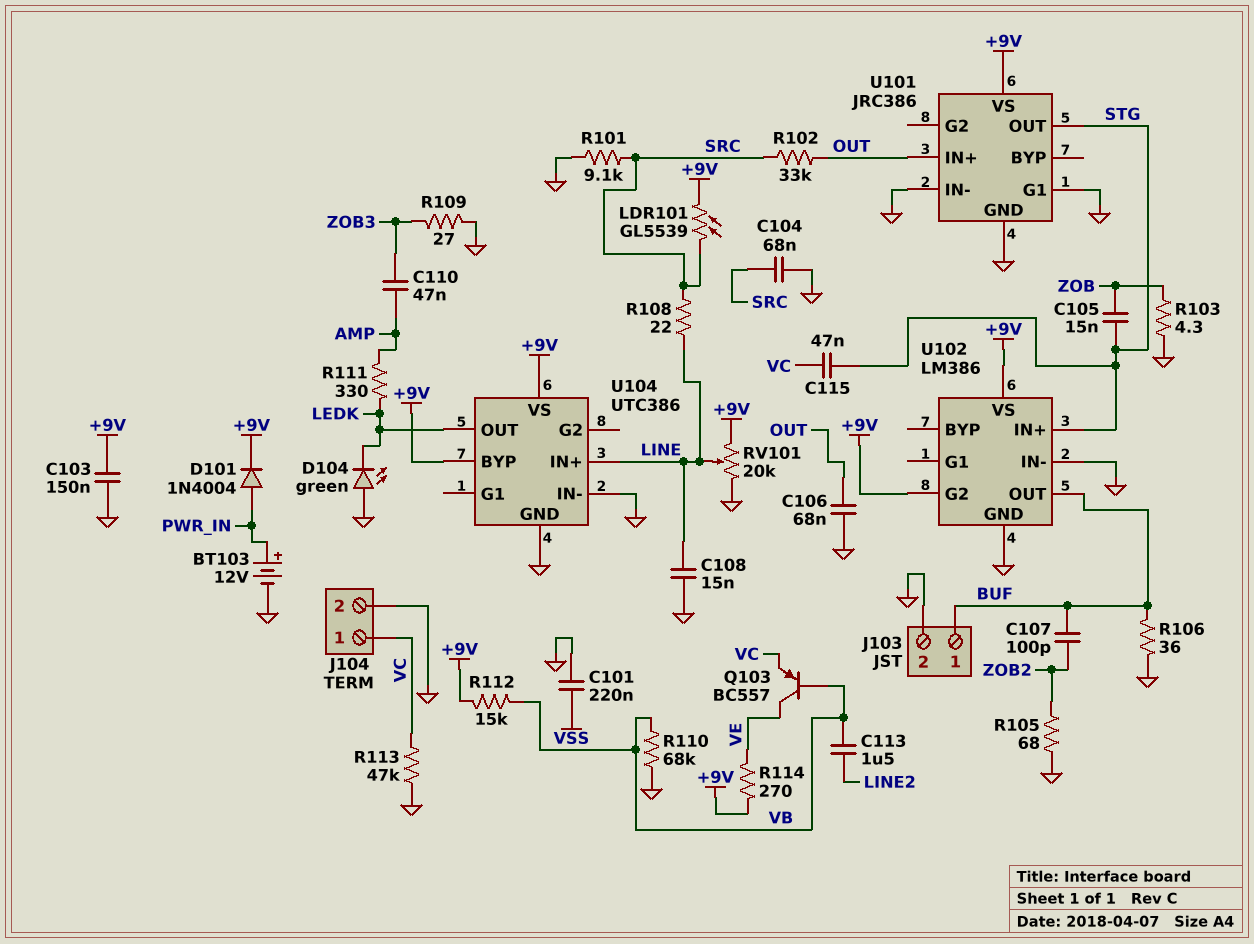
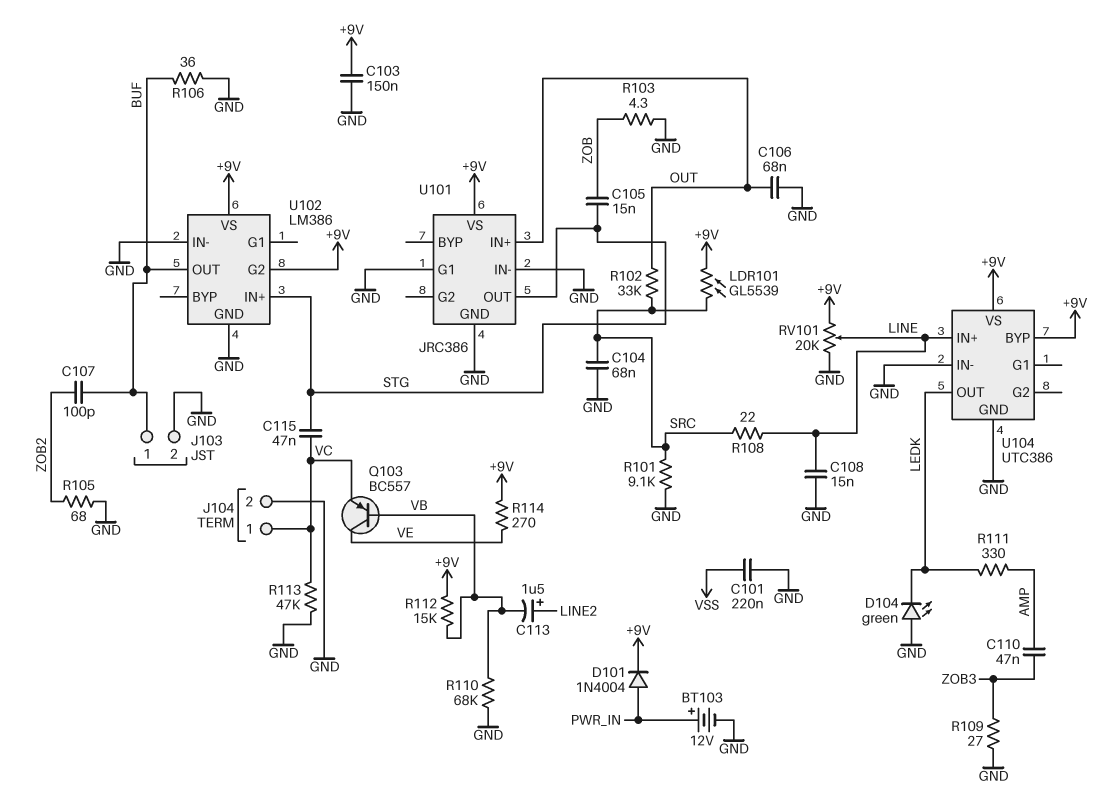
C113: 1.5uF (LINE2, VB) -> 1.5uF (plus LINE2, minus VB)

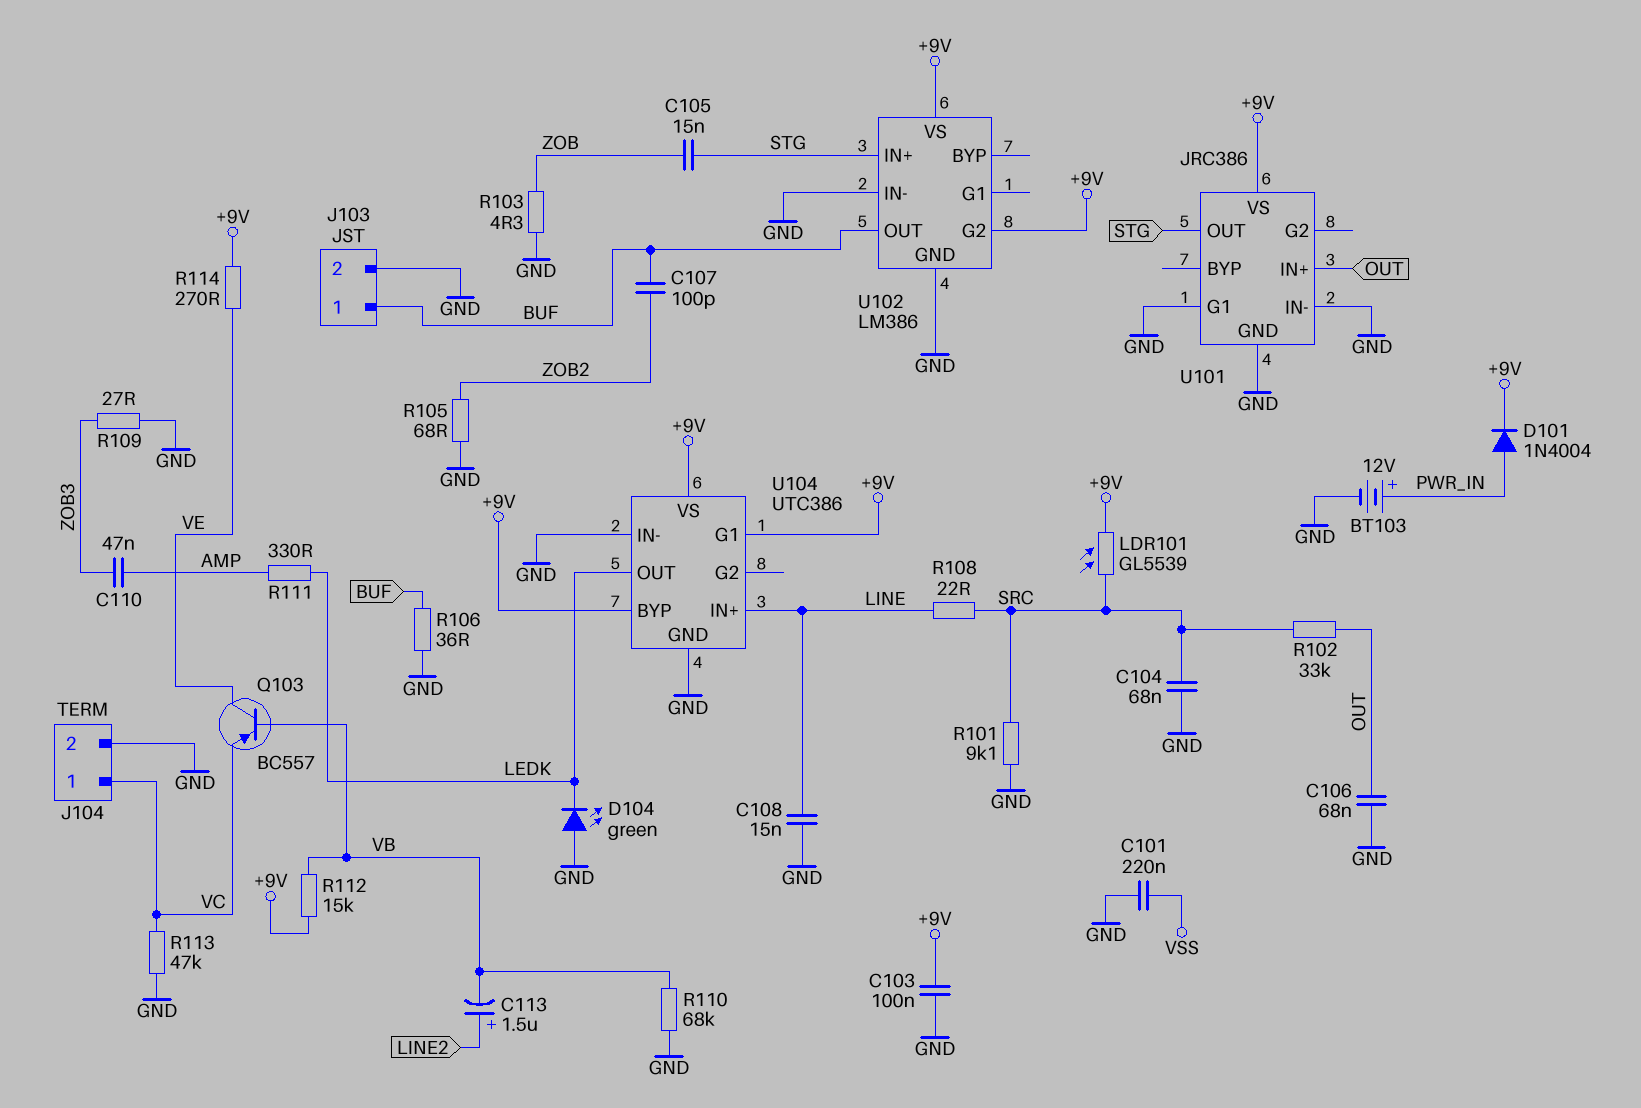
C103: 150nF (+9V, GND) -> 100nF (+9V, GND)
C115: 47nF (STG, VC) -> none
RV101: 20k (+9V, GND, wiper LINE) -> none
U104 pin G1: none -> +9V

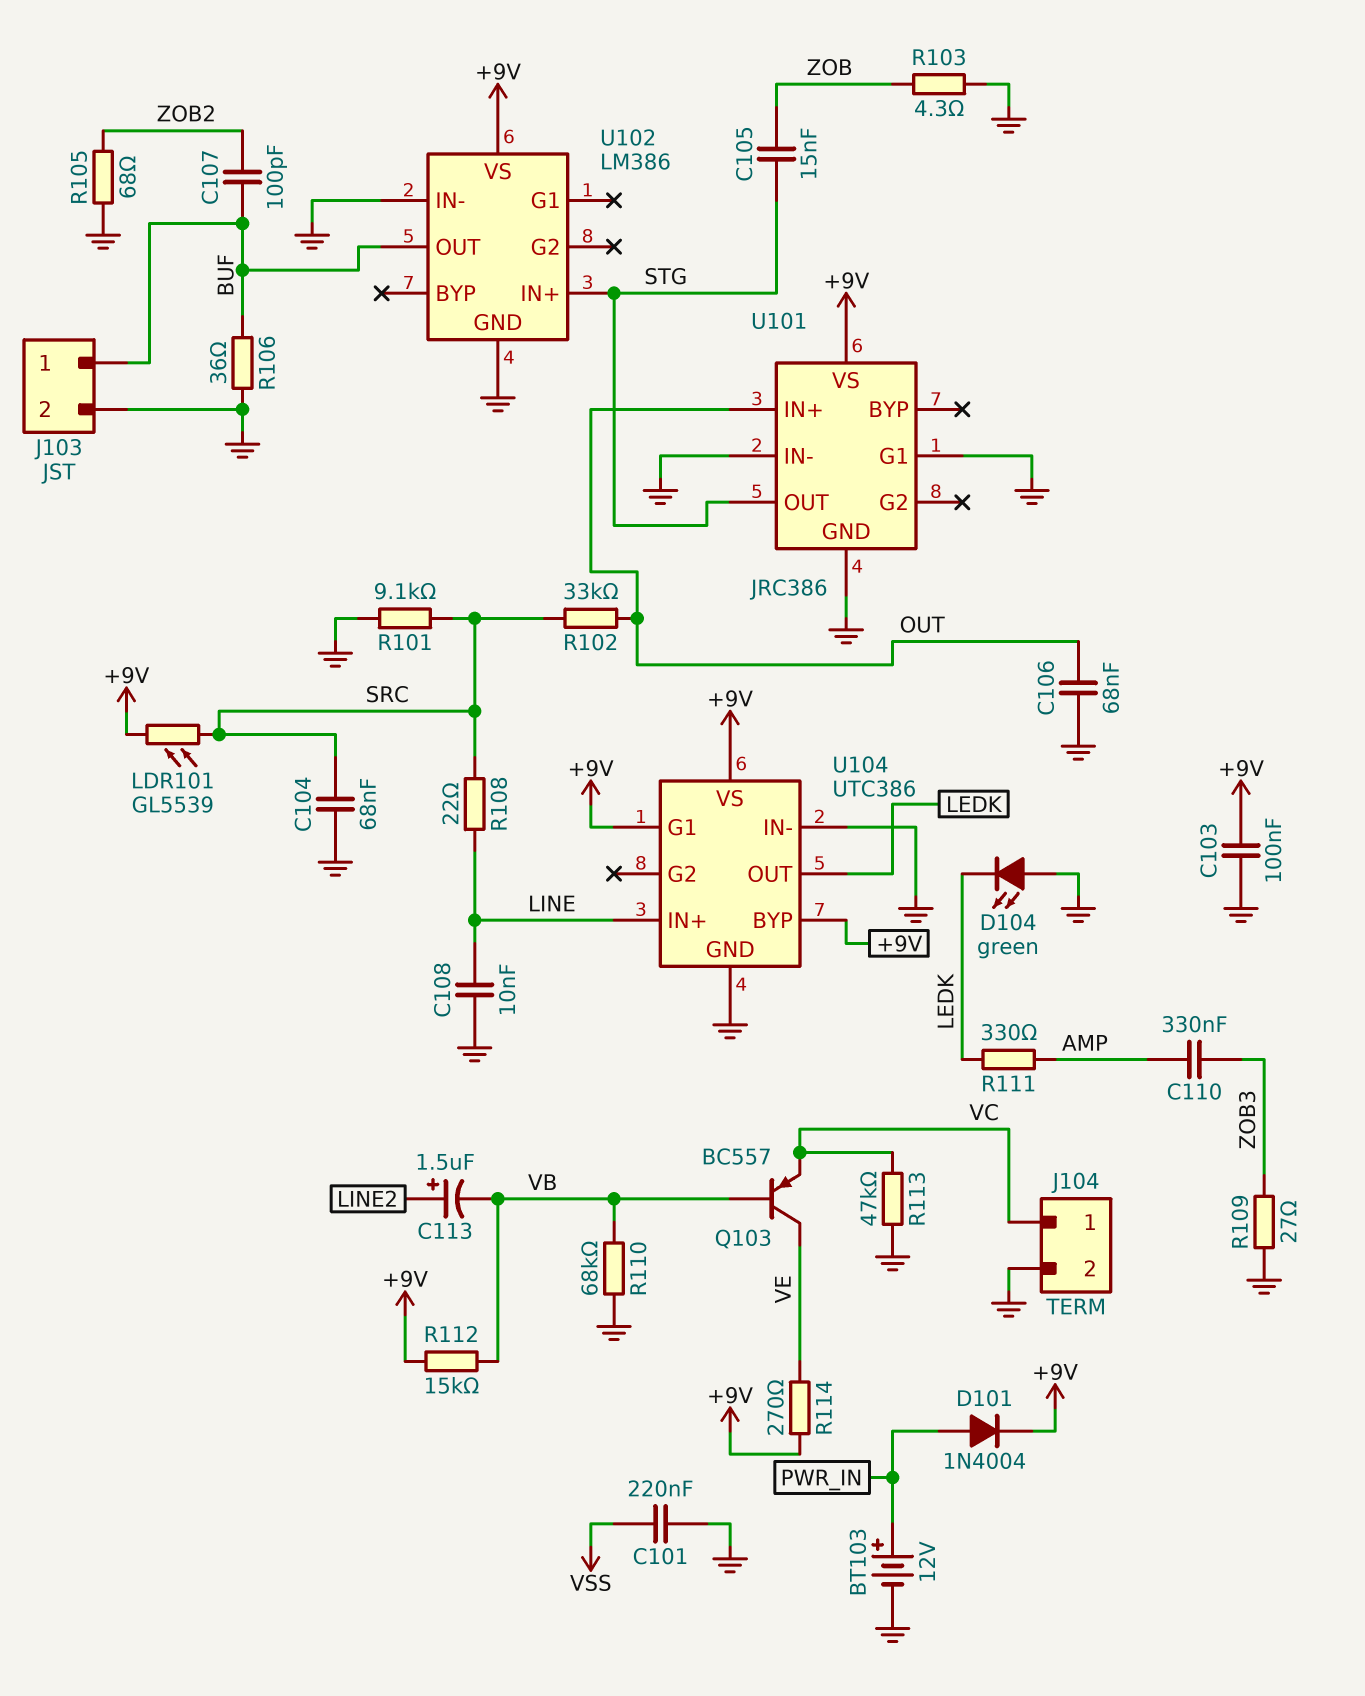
C108: 15nF (GND, LINE) -> 10nF (GND, LINE)
C110: 47nF (AMP, ZOB3) -> 330nF (AMP, ZOB3)
U102 pin G2: +9V -> none

